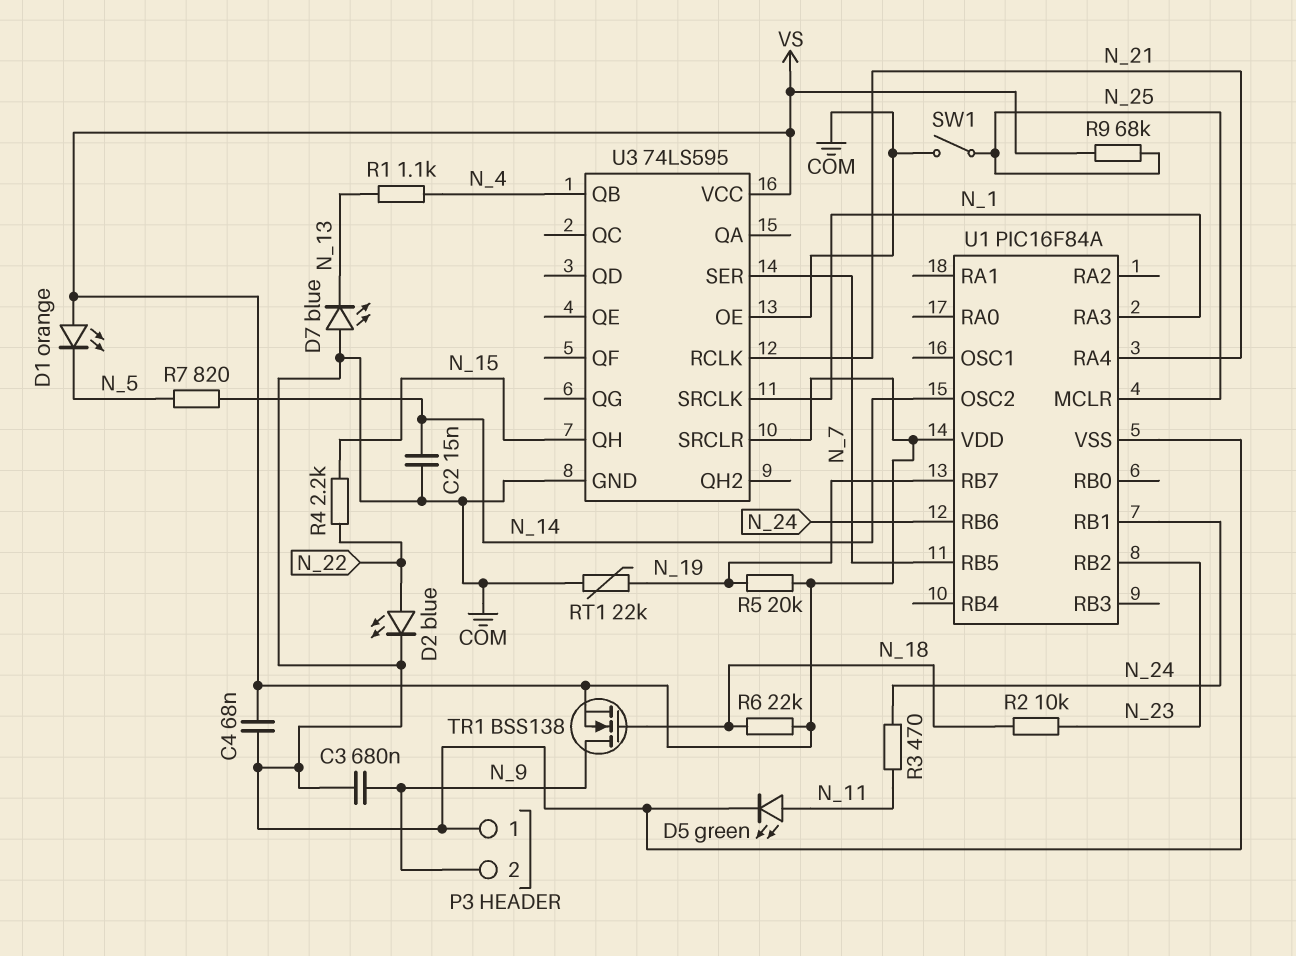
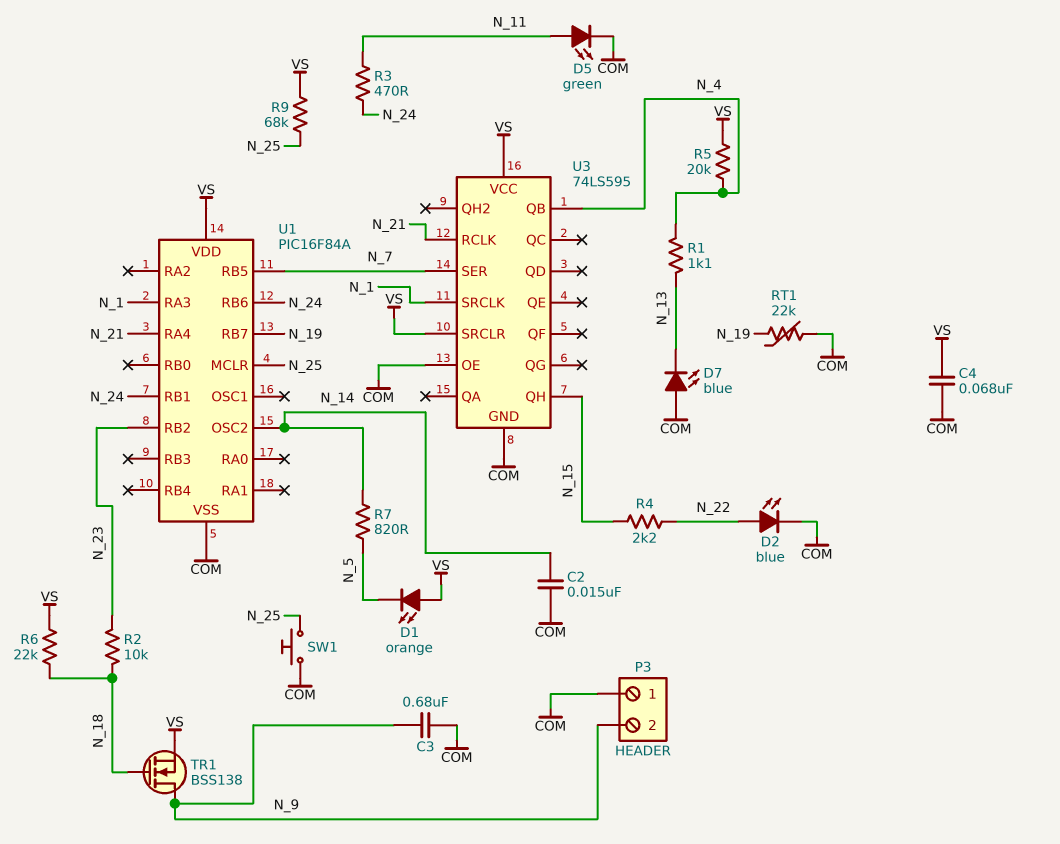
R5: 20k (N_19, VS) -> 20k (N_4, VS)
SW1: switch (COM, N_25) -> button (COM, N_25)

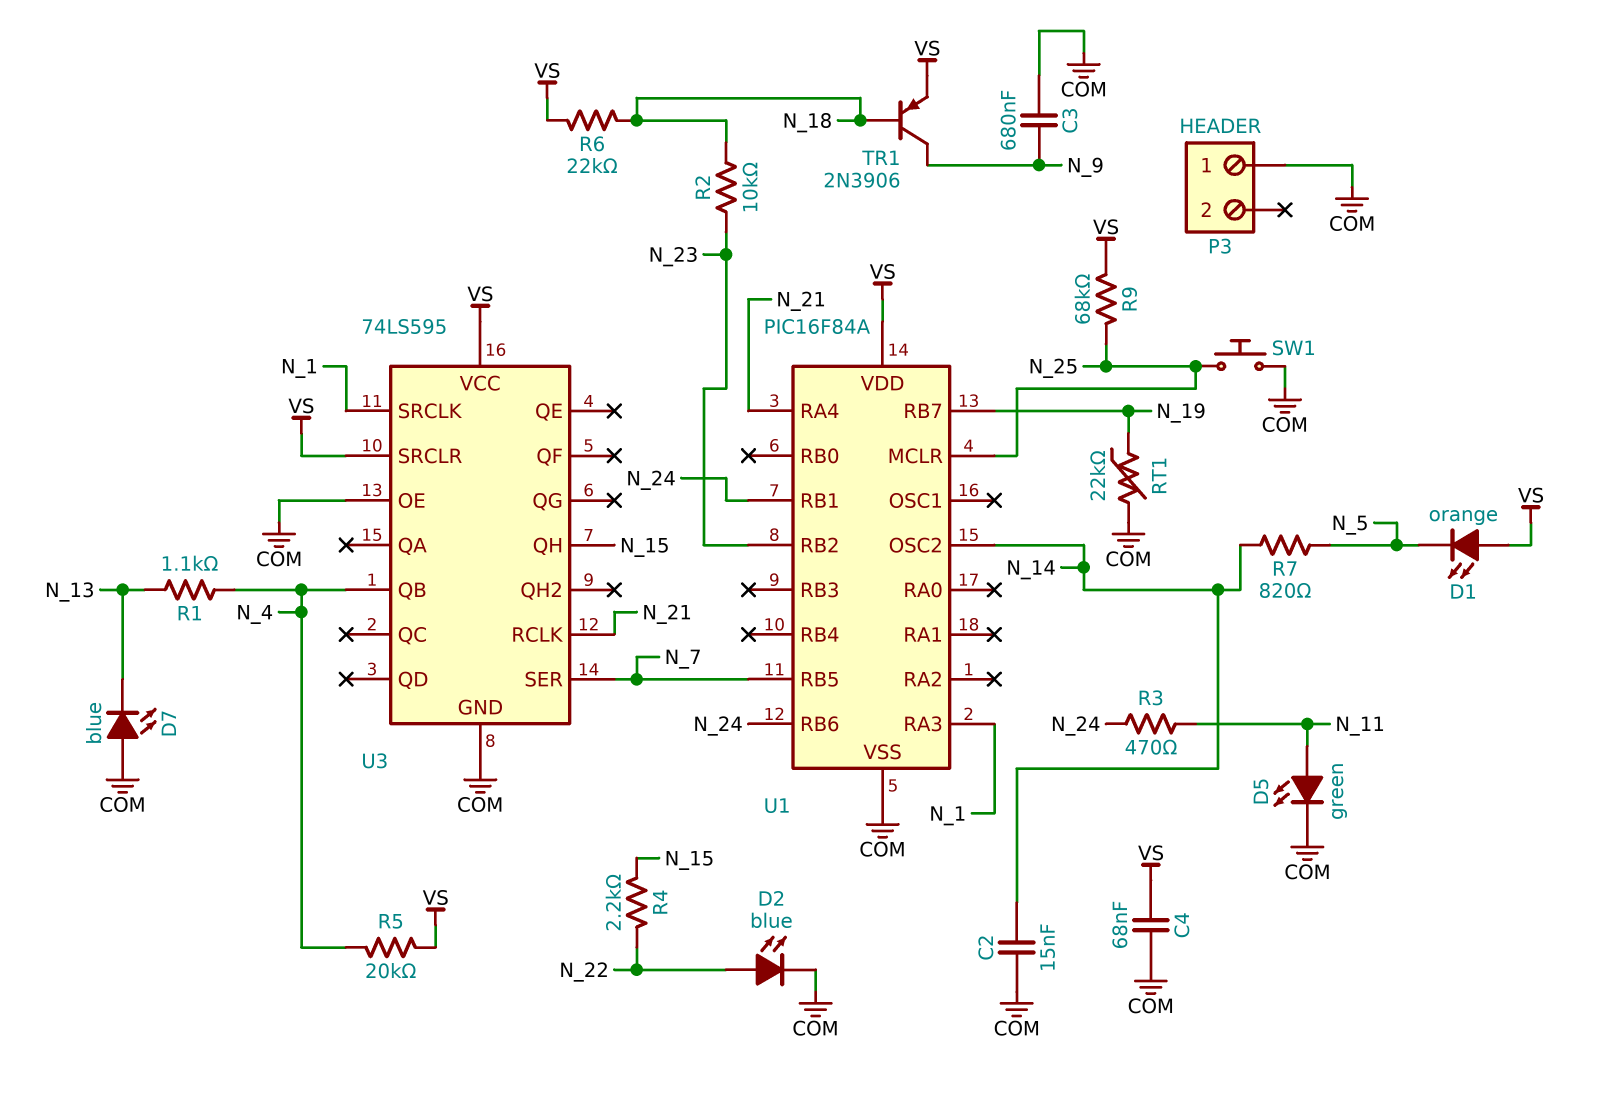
P3 pin 2: N_9 -> none
TR1: NMOS BSS138 (G N_18, D N_9, S VS) -> PNP 2N3906 (B N_18, C N_9, E VS)

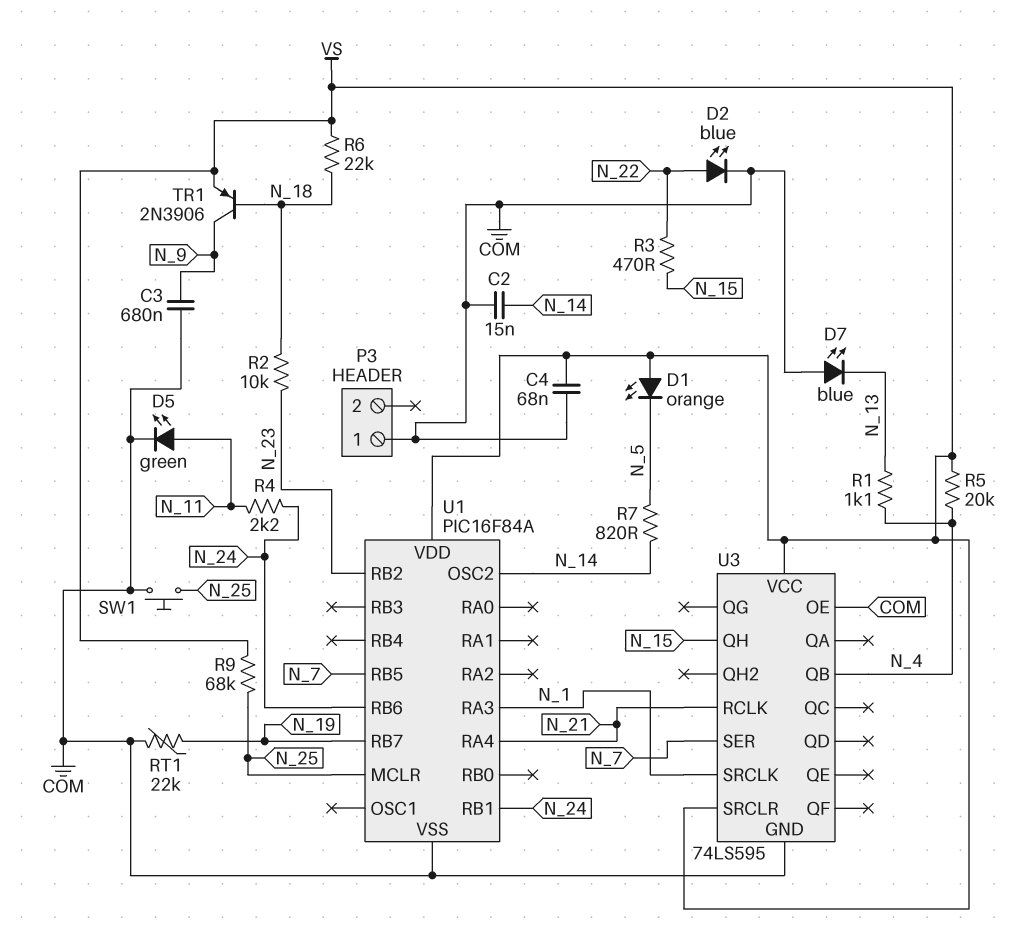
R3: 470 (N_11, N_24) -> 470 (N_15, N_22)
R4: 2.2k (N_15, N_22) -> 2.2k (N_11, N_24)

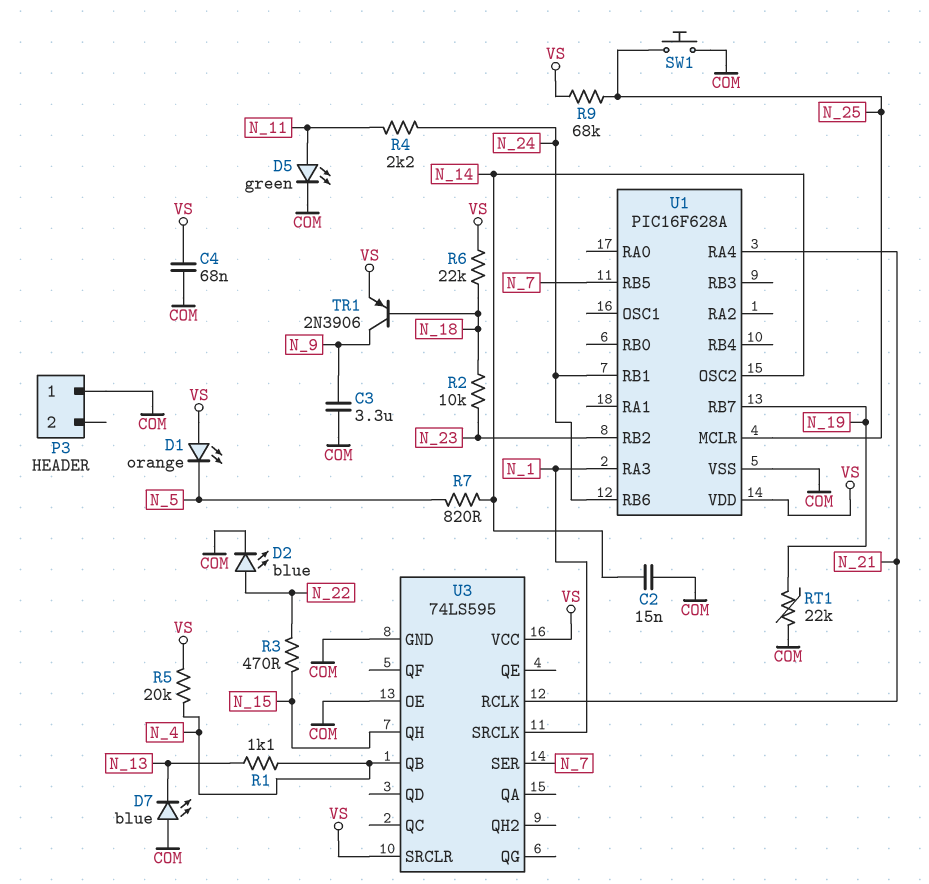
C3: 680nF (COM, N_9) -> 3.3uF (COM, N_9)
U1: PIC16F84A -> PIC16F628A

